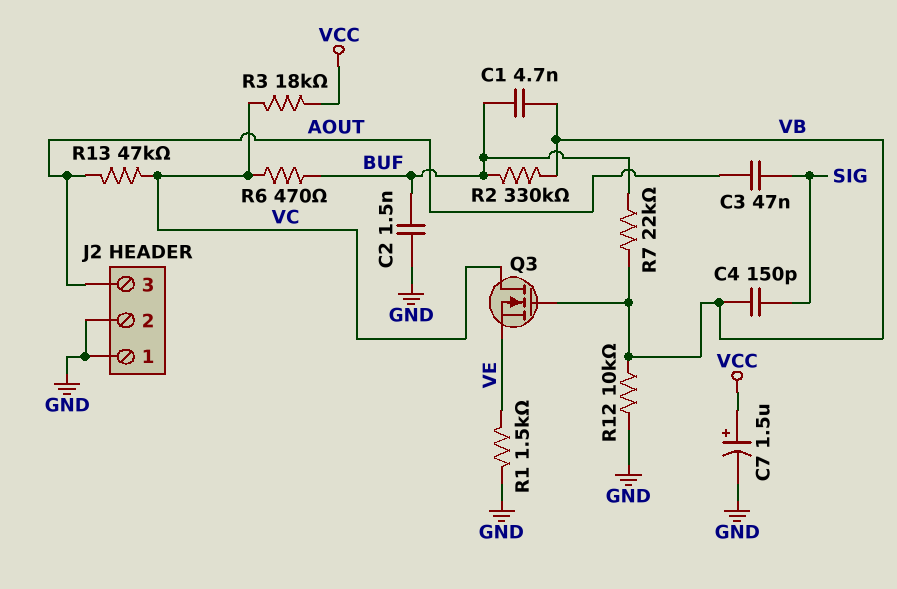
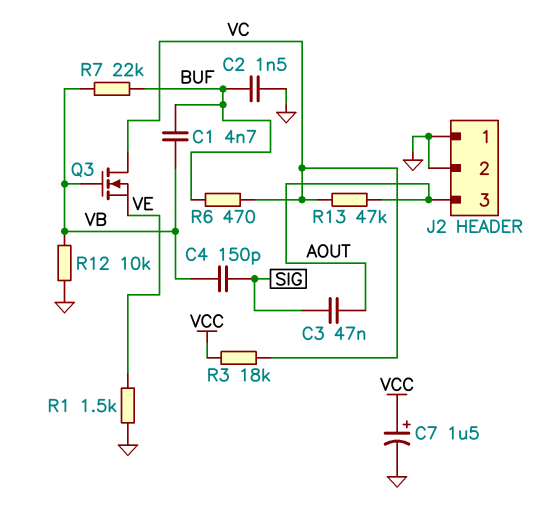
R2: 330k (BUF, VB) -> none

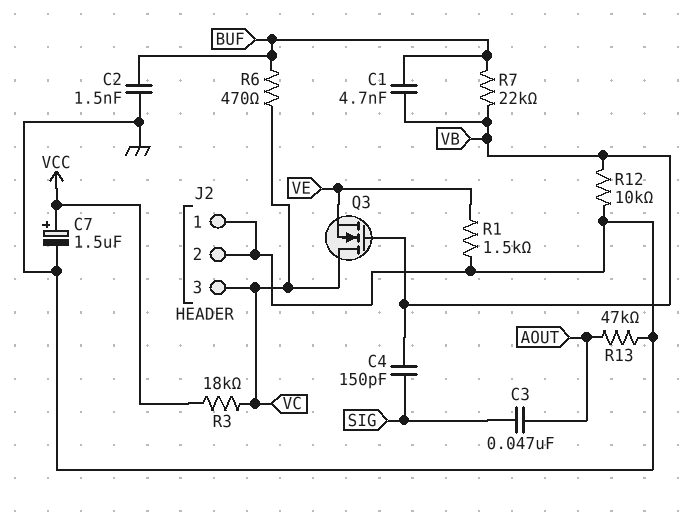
J2 pin 3: AOUT -> VC
R13: 47k (AOUT, VC) -> 47k (AOUT, GND)

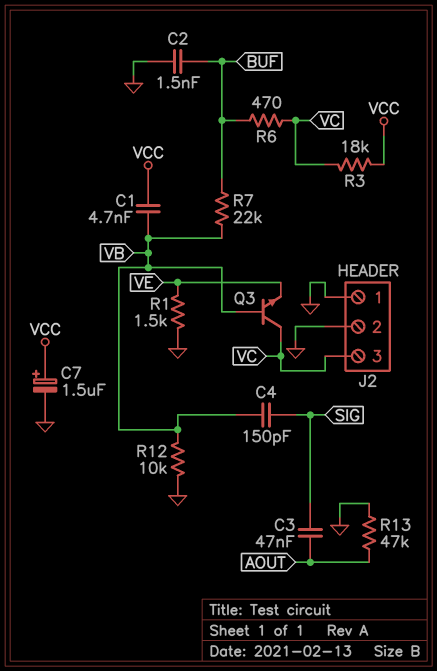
C1: 4.7nF (BUF, VB) -> 4.7nF (VB, VCC)
Q3: NMOS (G VB, D VC, S VE) -> NPN (B VB, C VC, E VE)

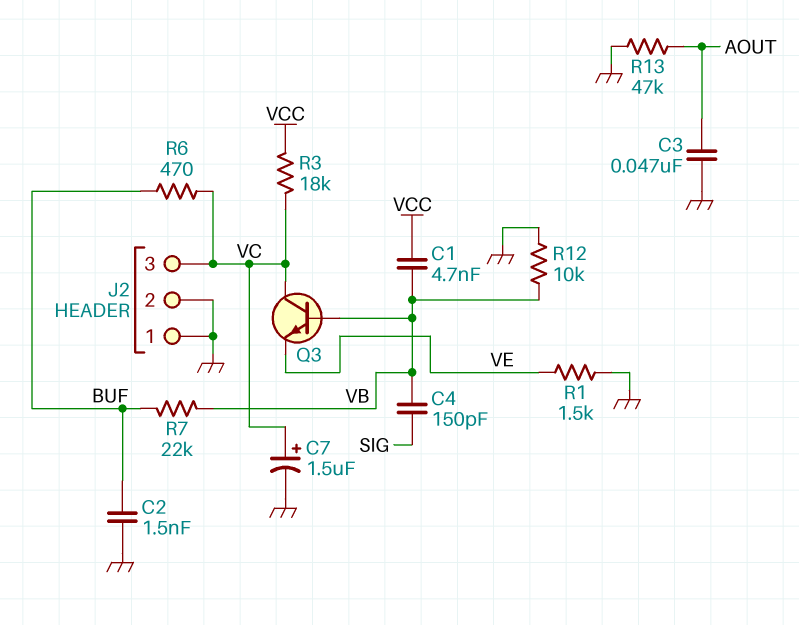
C3: 47nF (AOUT, SIG) -> 47nF (AOUT, GND)
C7: 1.5uF (plus VCC, minus GND) -> 1.5uF (plus VC, minus GND)

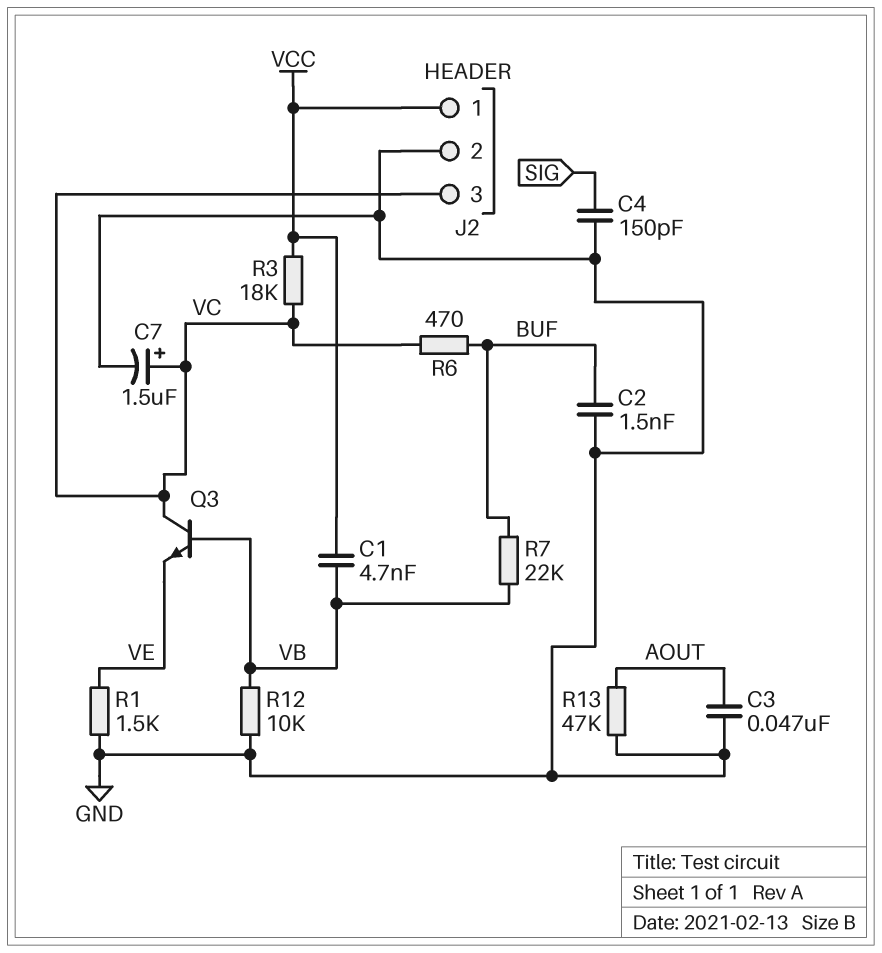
C4: 150pF (SIG, VB) -> 150pF (GND, SIG)
J2 pin 1: GND -> VCC

